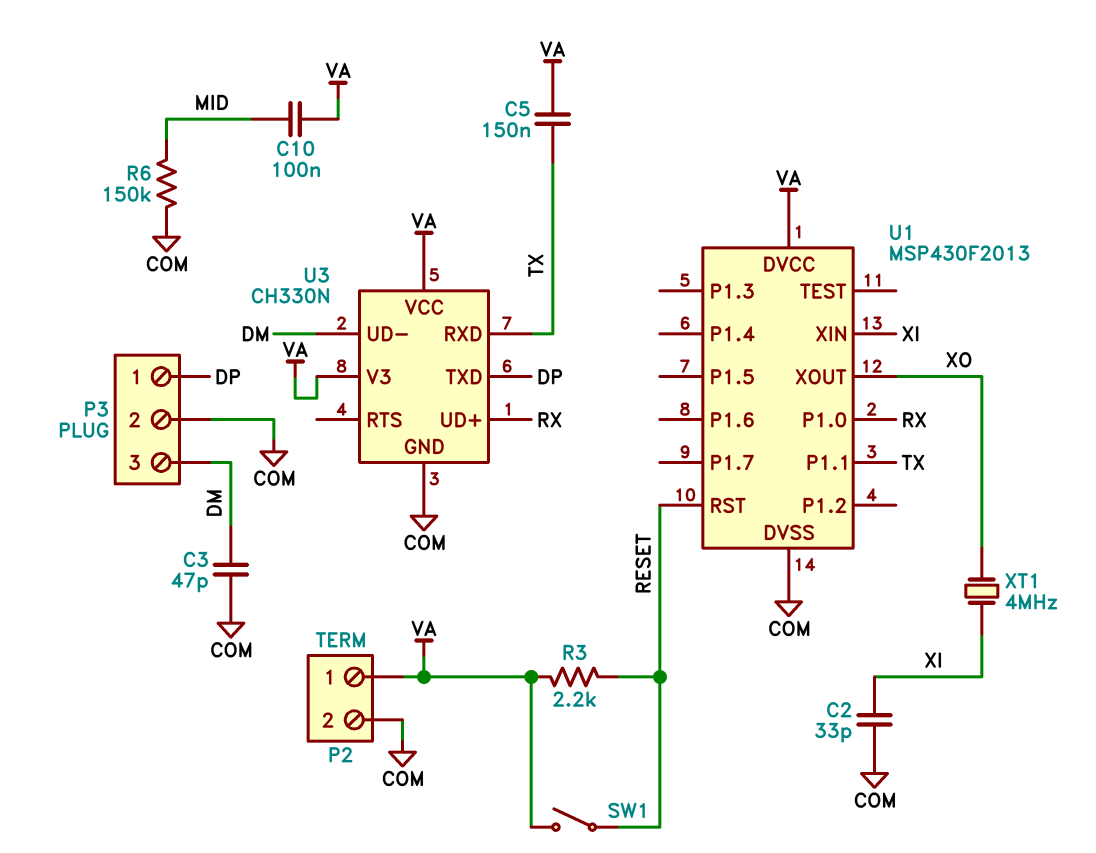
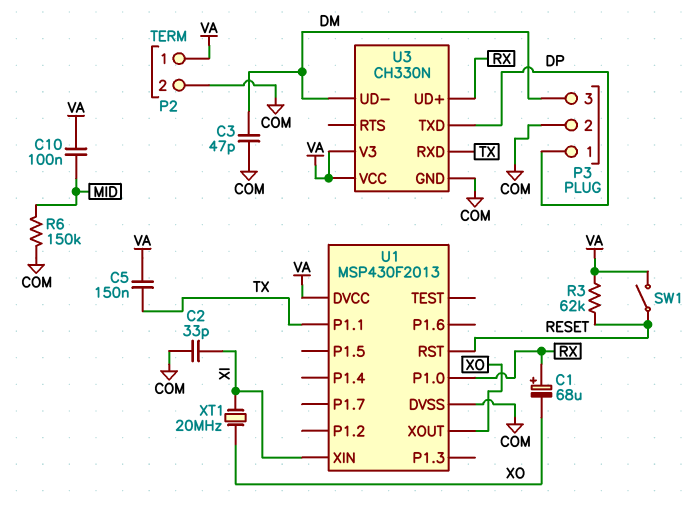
C1: none -> 68uF (plus RX, minus XO)
R3: 2.2k (RESET, VA) -> 62k (RESET, VA)
XT1: 4MHz (XI, XO) -> 20MHz (XI, XO)

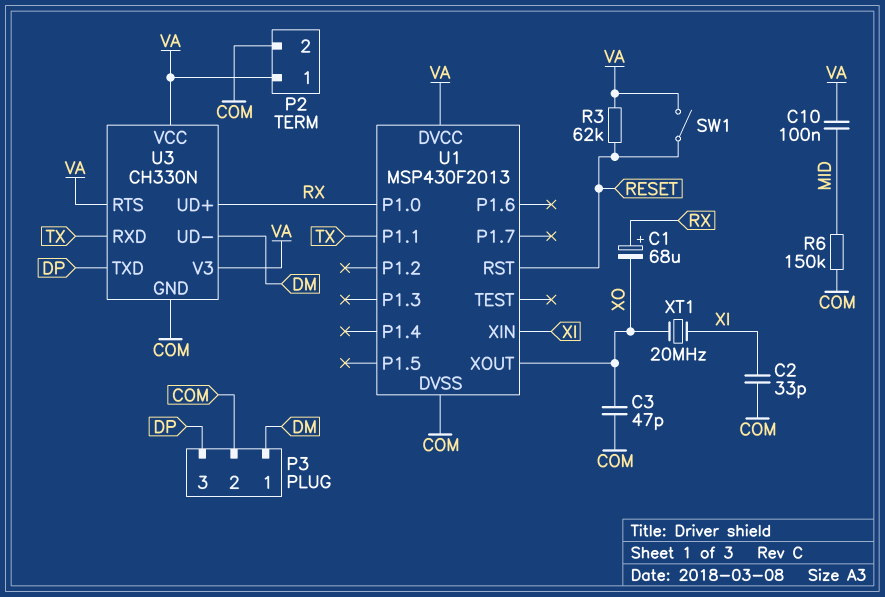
C3: 47pF (COM, DM) -> 47pF (COM, XO)
C5: 150nF (TX, VA) -> none
P3 pin 1: DP -> DM
P3 pin 3: DM -> DP
U3 pin RTS: none -> VA

